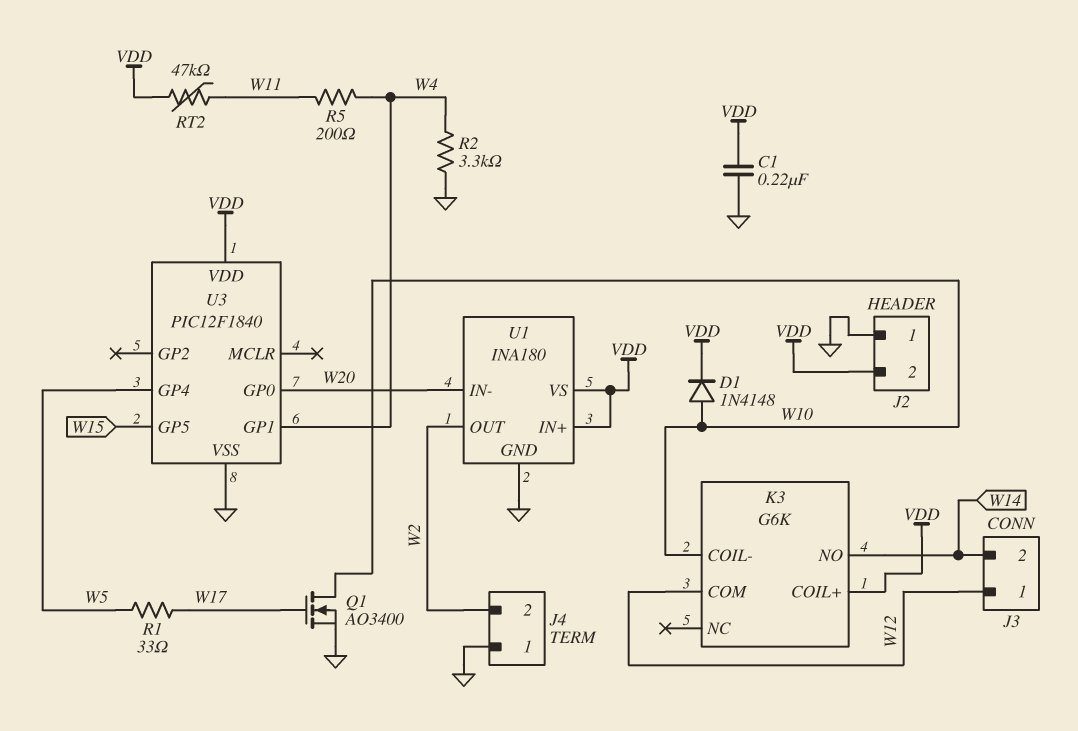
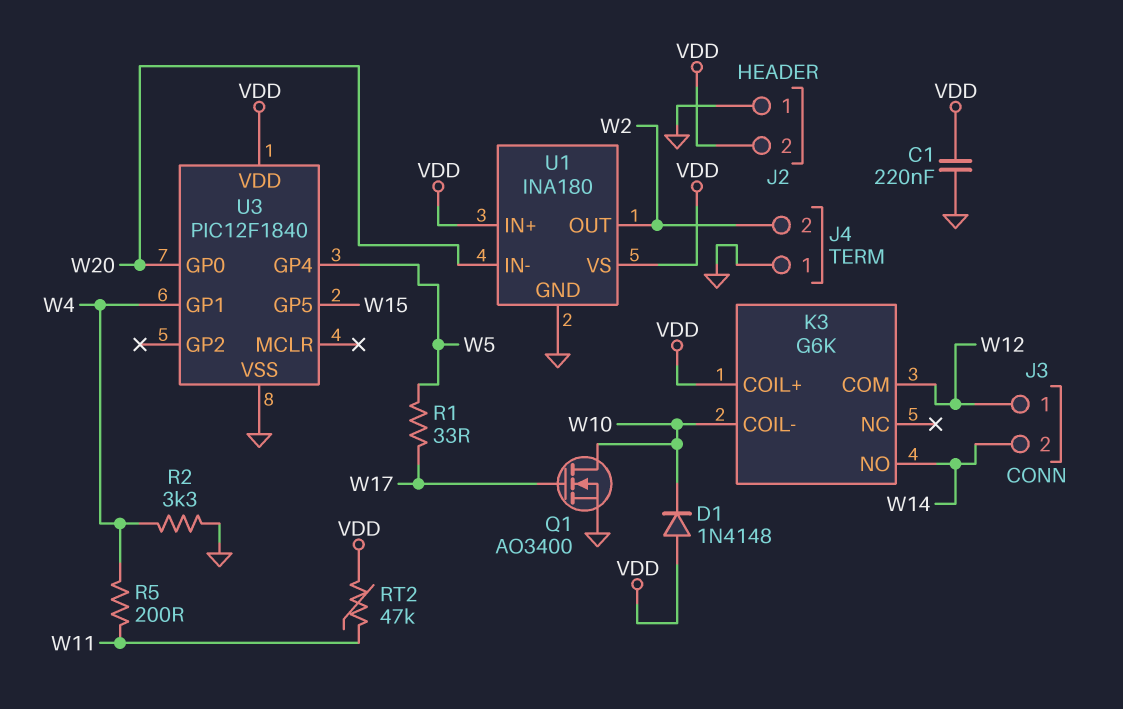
D1: diode 1N4148 (A W10, K VDD) -> diode 1N4148 (A VDD, K W10)

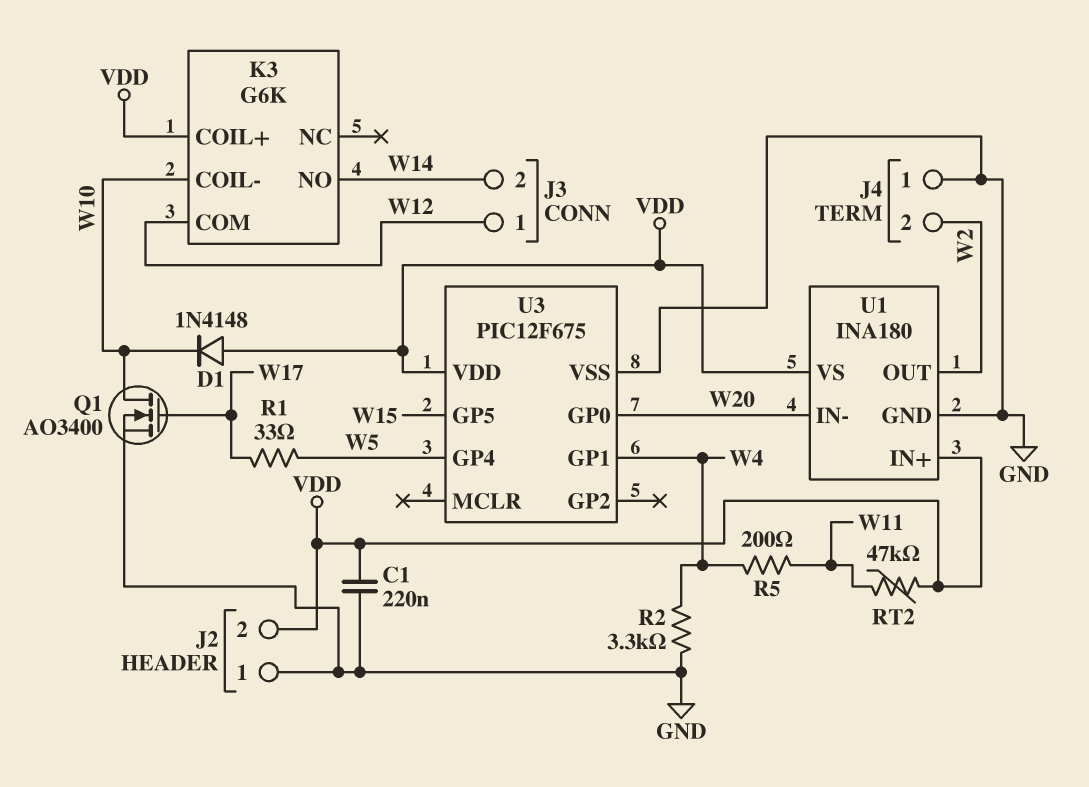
U3: PIC12F1840 -> PIC12F675

